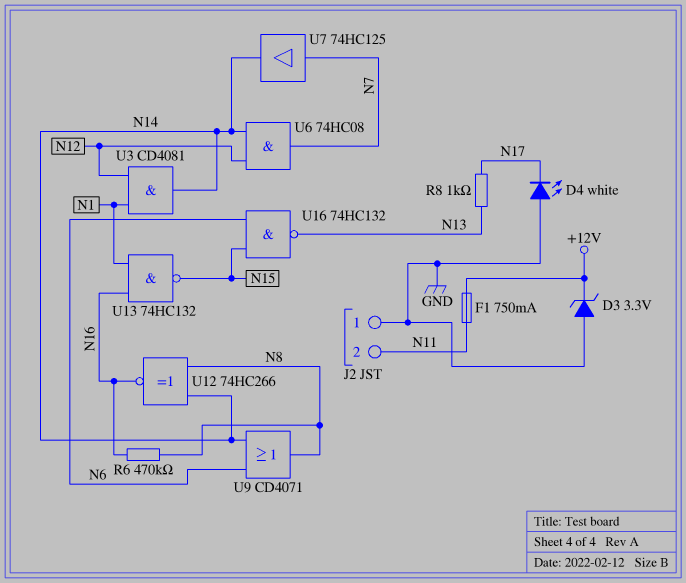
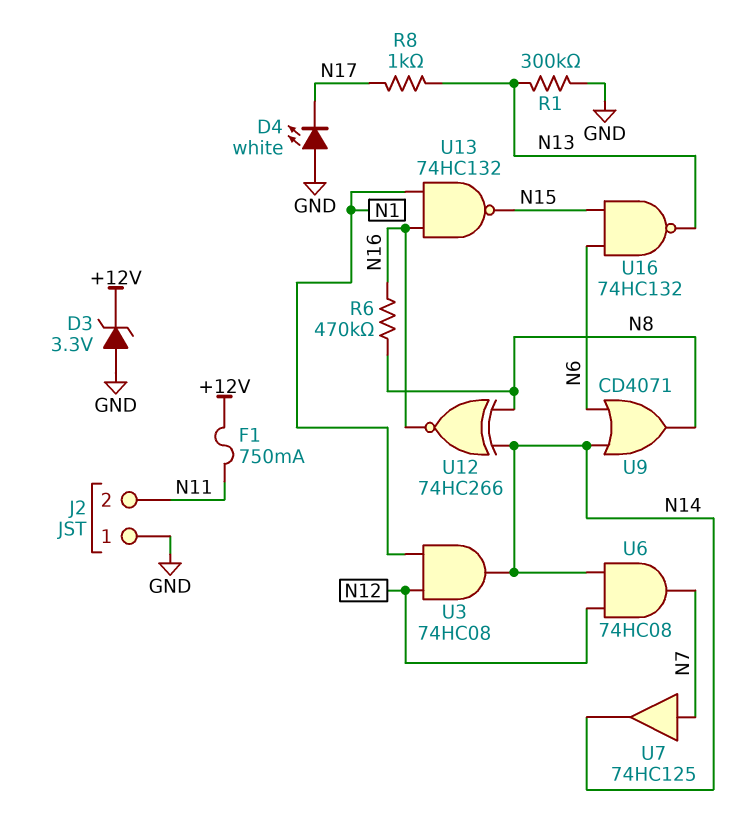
R1: none -> 300k (GND, N13)
U3: AND CD4081 (in N1, in N12, out N14) -> AND 74HC08 (in N1, in N12, out N14)

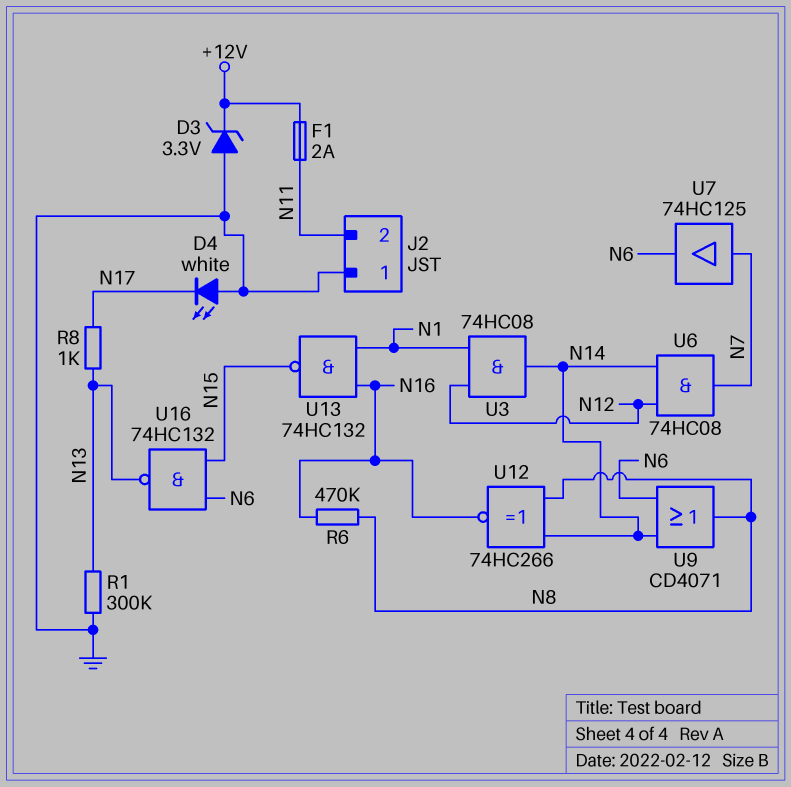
F1: 750mA (+12V, N11) -> 2A (+12V, N11)
U7: buffer 74HC125 (in N7, out N14) -> buffer 74HC125 (in N7, out N6)

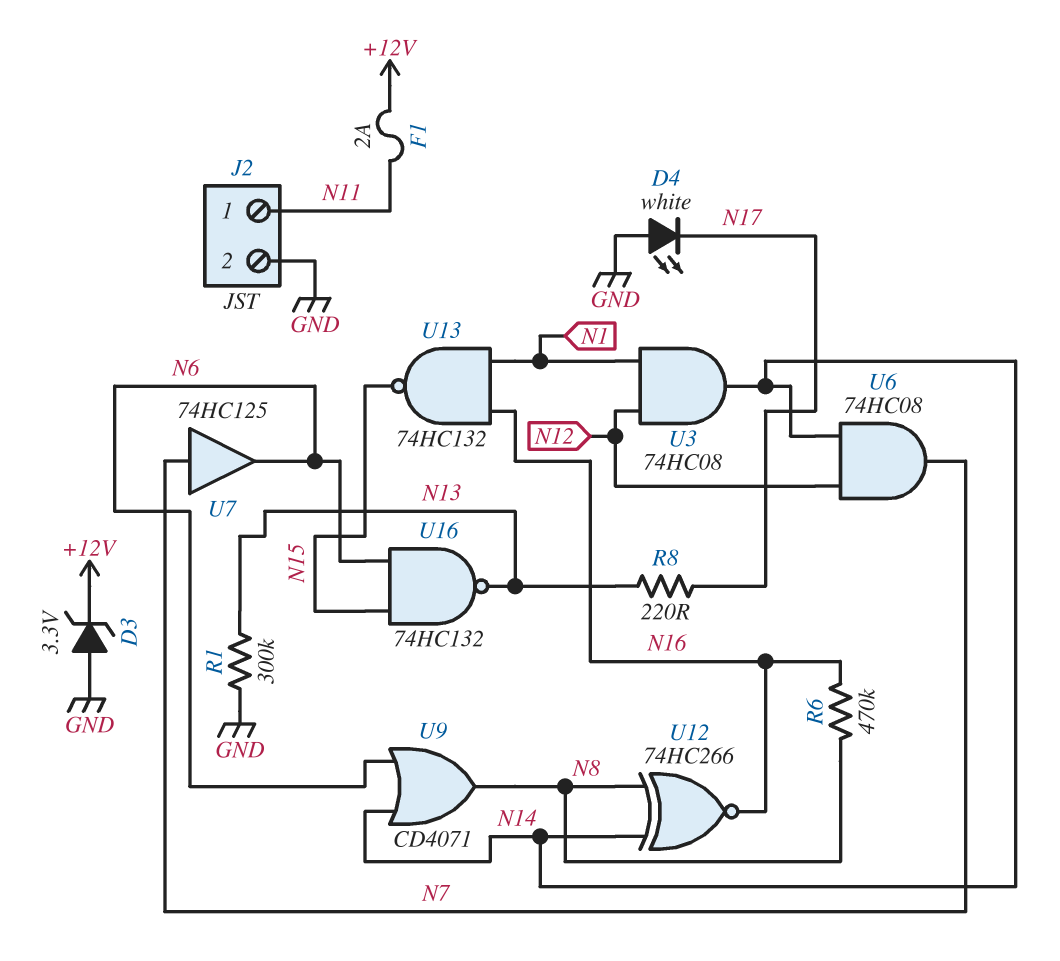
J2 pin 1: GND -> N11
J2 pin 2: N11 -> GND
R8: 1k (N13, N17) -> 220 (N13, N17)

